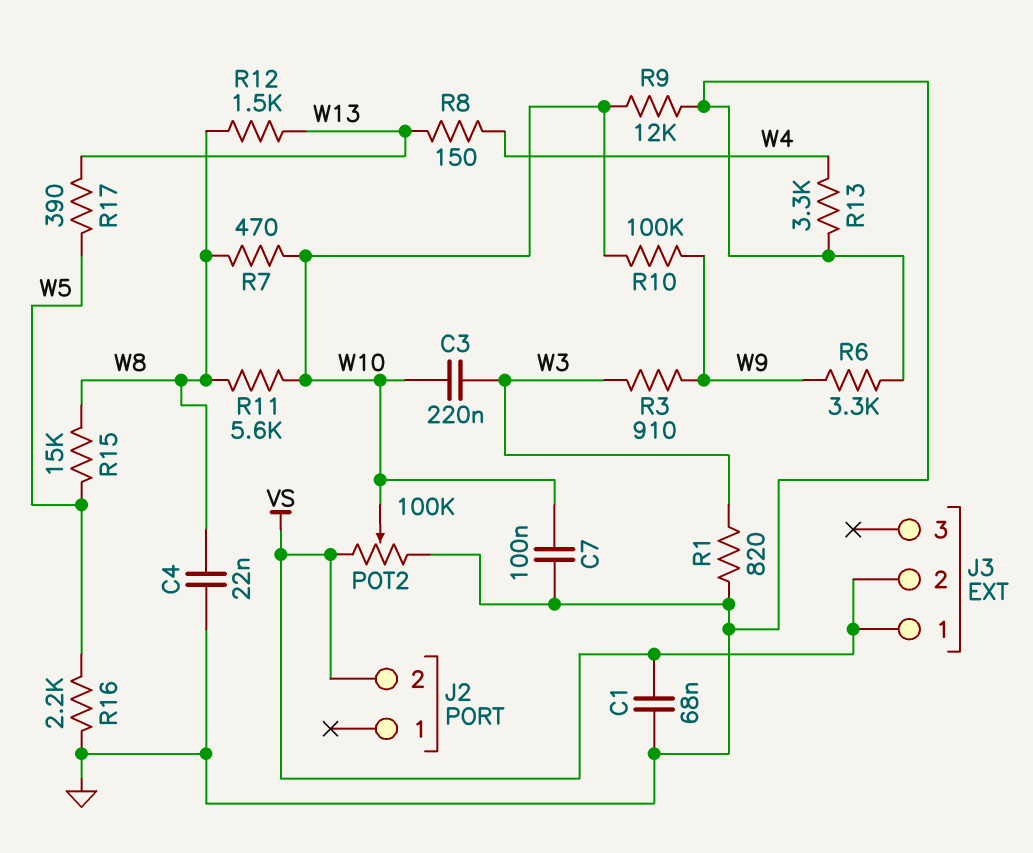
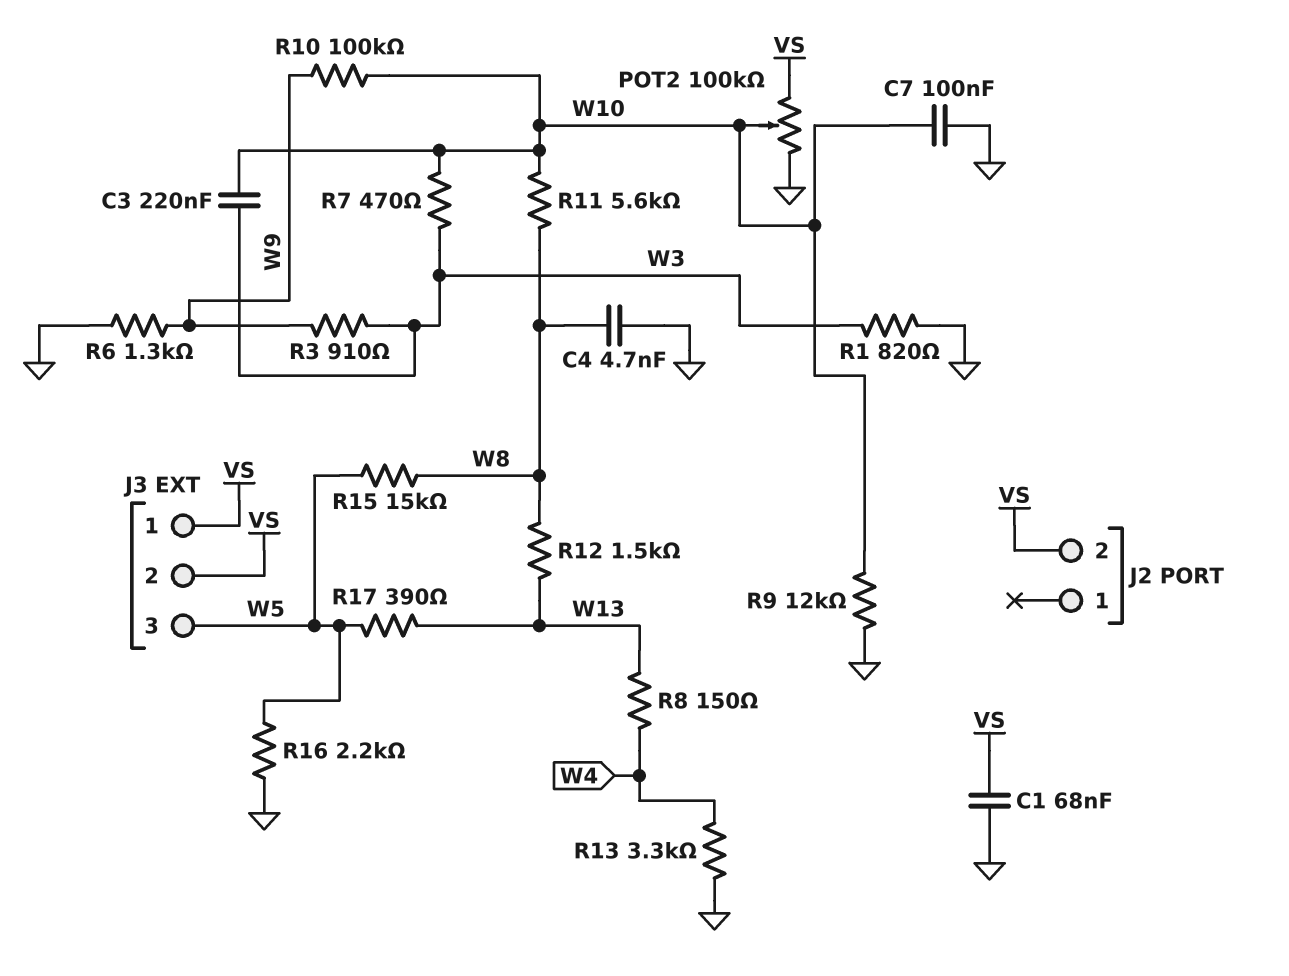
C4: 22nF (GND, W8) -> 4.7nF (GND, W8)
J3 pin 3: none -> W5
R6: 3.3k (GND, W9) -> 1.3k (GND, W9)
R7: 470 (W8, W10) -> 470 (W3, W10)

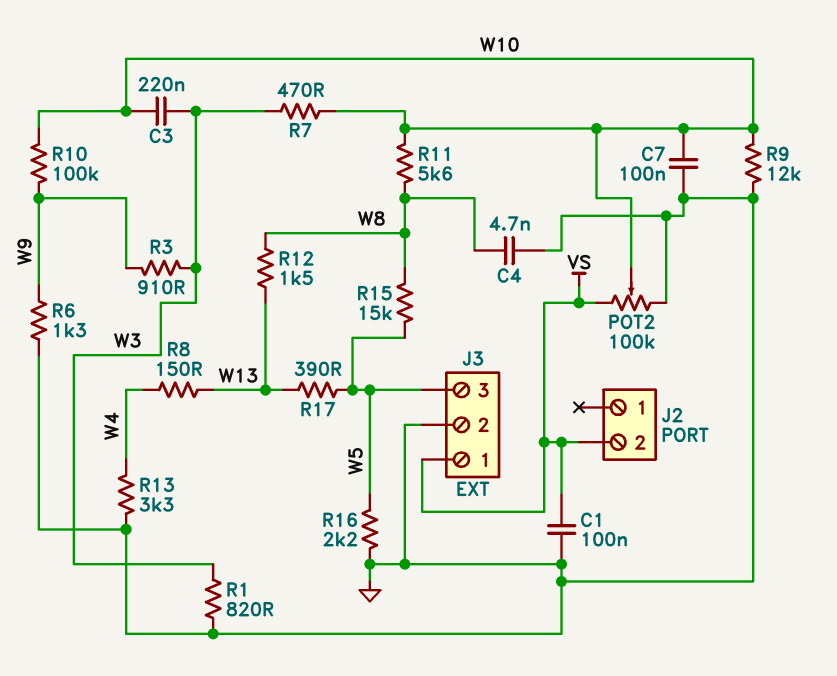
C1: 68nF (GND, VS) -> 100nF (GND, VS)
J3 pin 2: VS -> GND

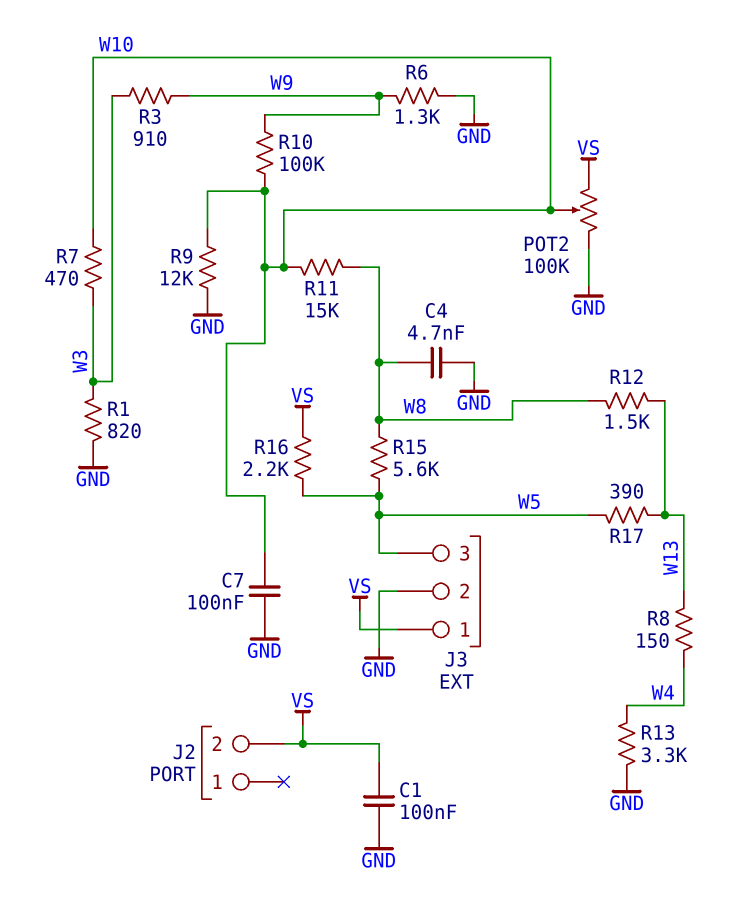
C3: 220nF (W3, W10) -> none
R11: 5.6k (W8, W10) -> 15k (W8, W10)
R15: 15k (W5, W8) -> 5.6k (W5, W8)
R16: 2.2k (GND, W5) -> 2.2k (VS, W5)

